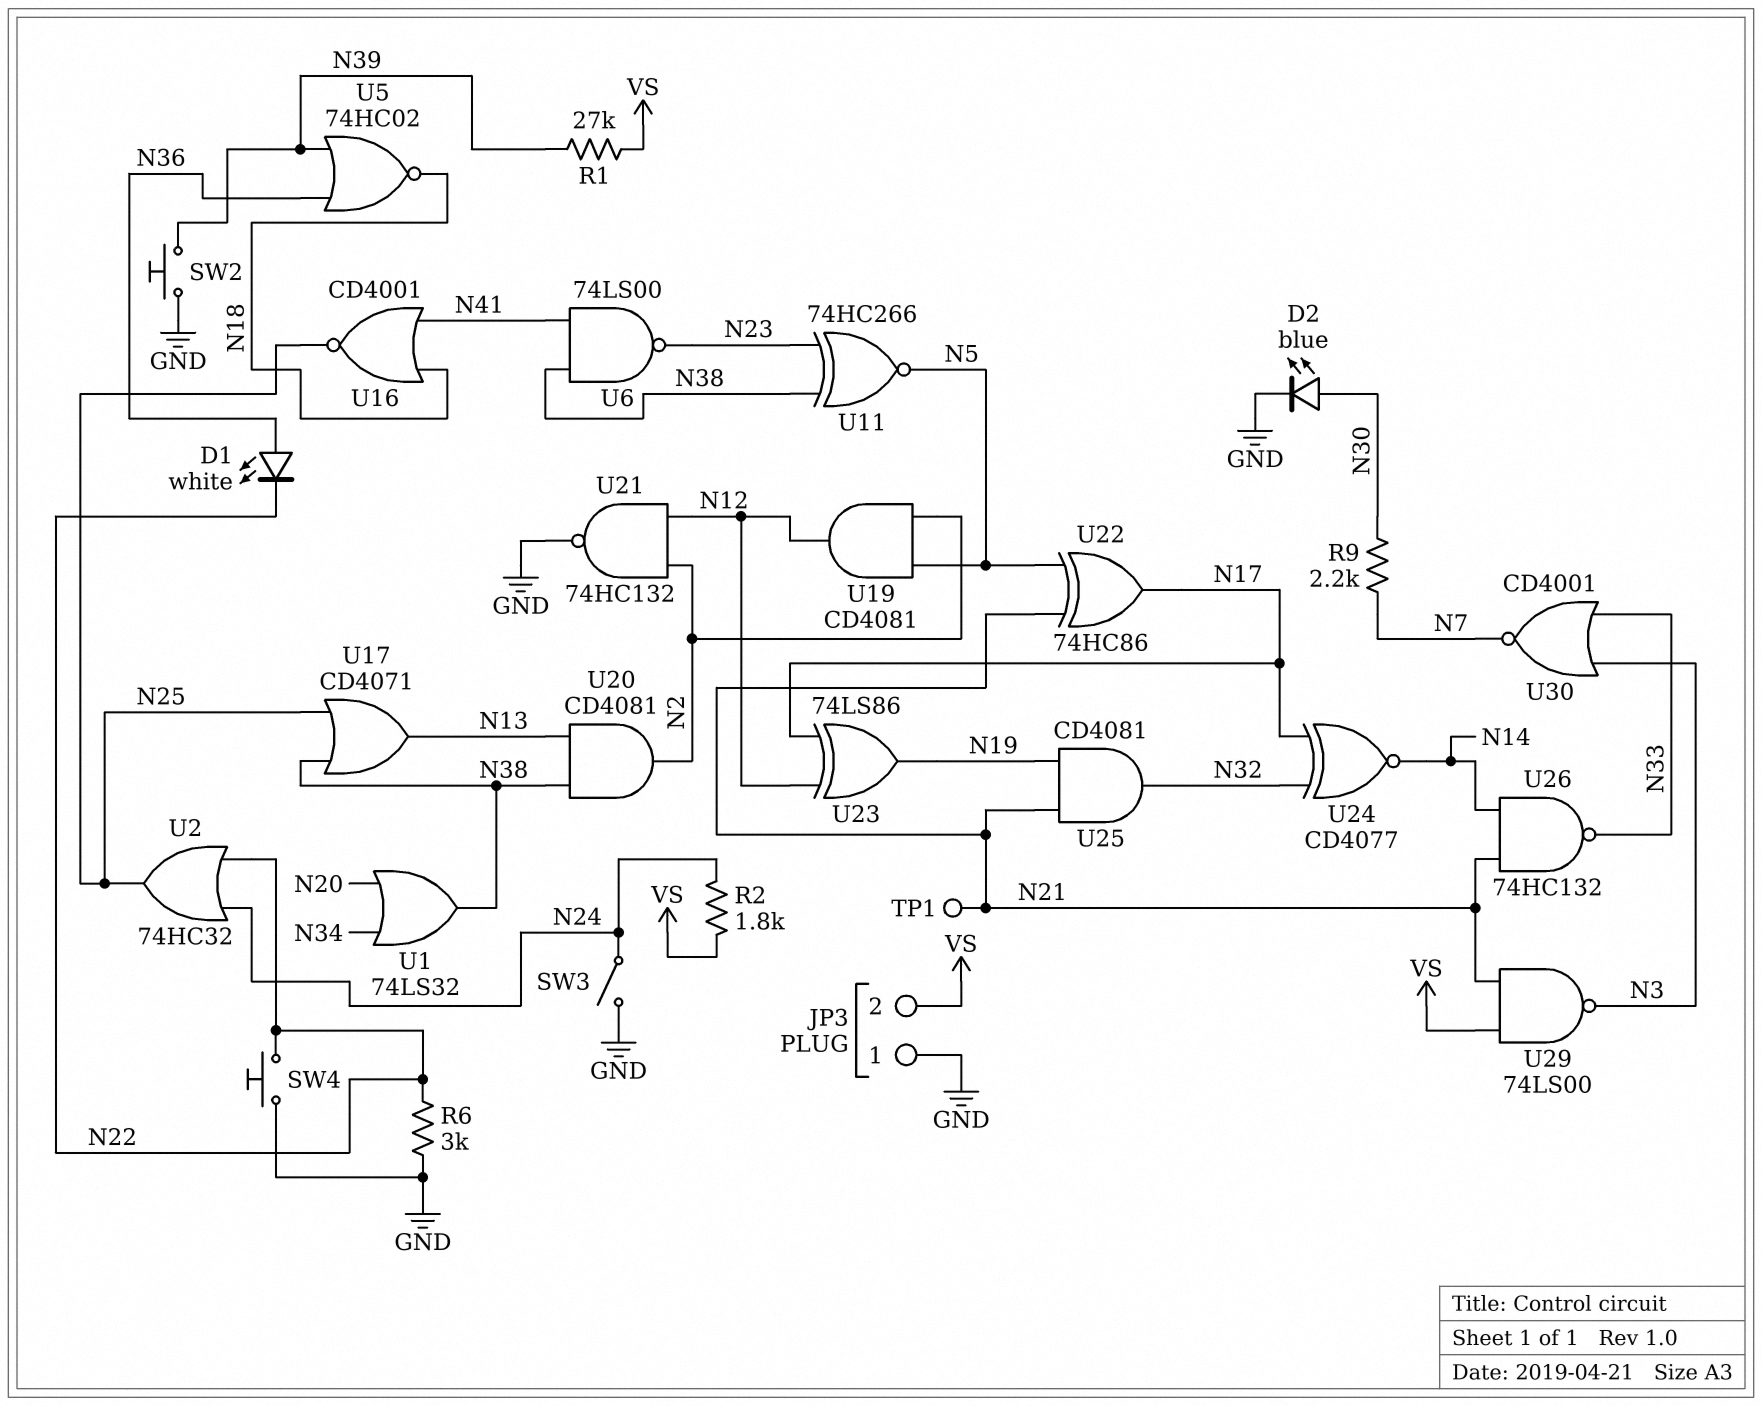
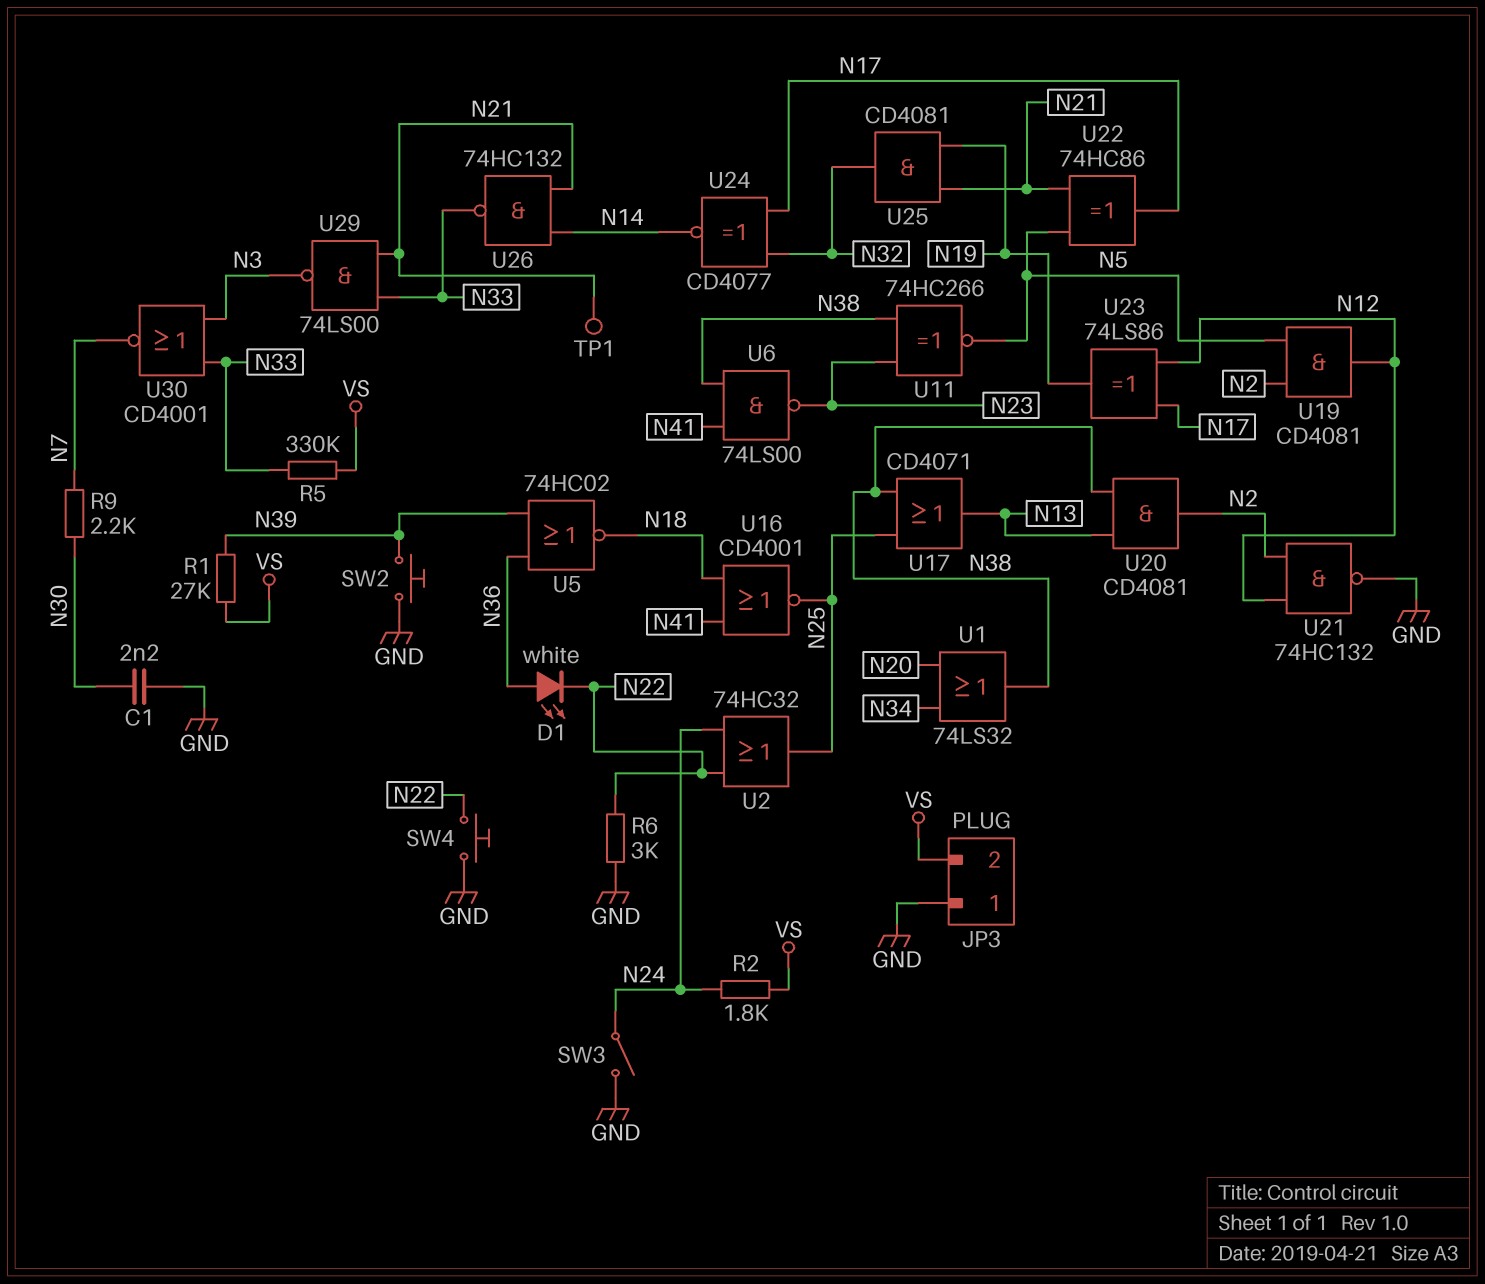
C1: none -> 2.2nF (GND, N30)
D2: LED blue (A N30, K GND) -> none
R5: none -> 330k (N33, VS)
U29: NAND 74LS00 (in N21, in VS, out N3) -> NAND 74LS00 (in N21, in N33, out N3)

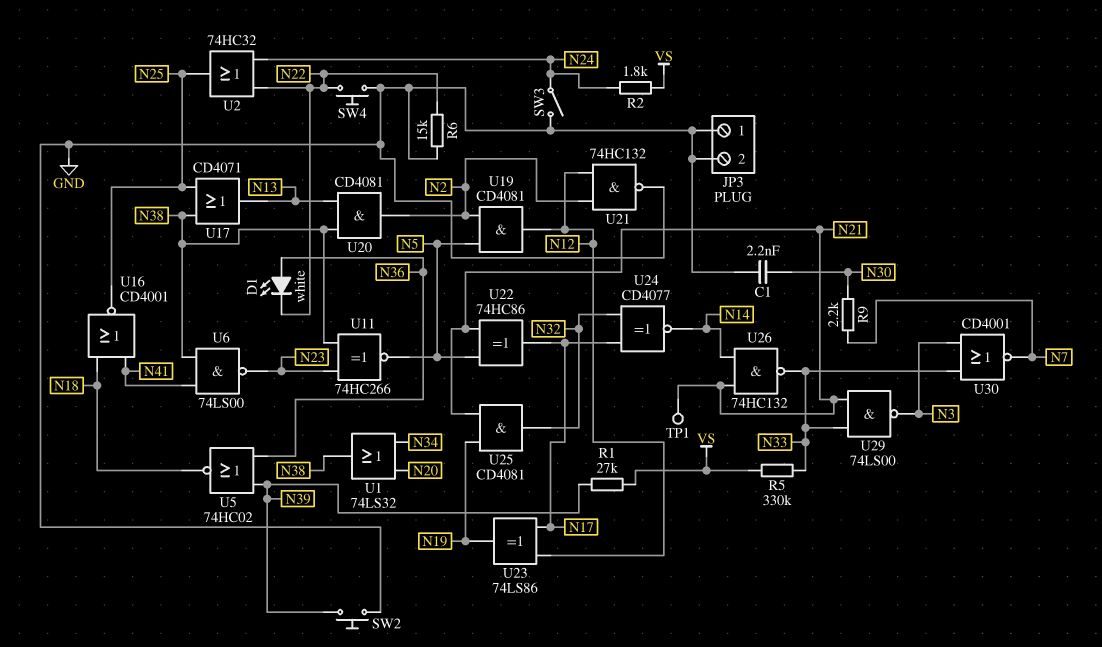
JP3 pin 2: VS -> GND
R6: 3k (GND, N22) -> 15k (GND, N22)

